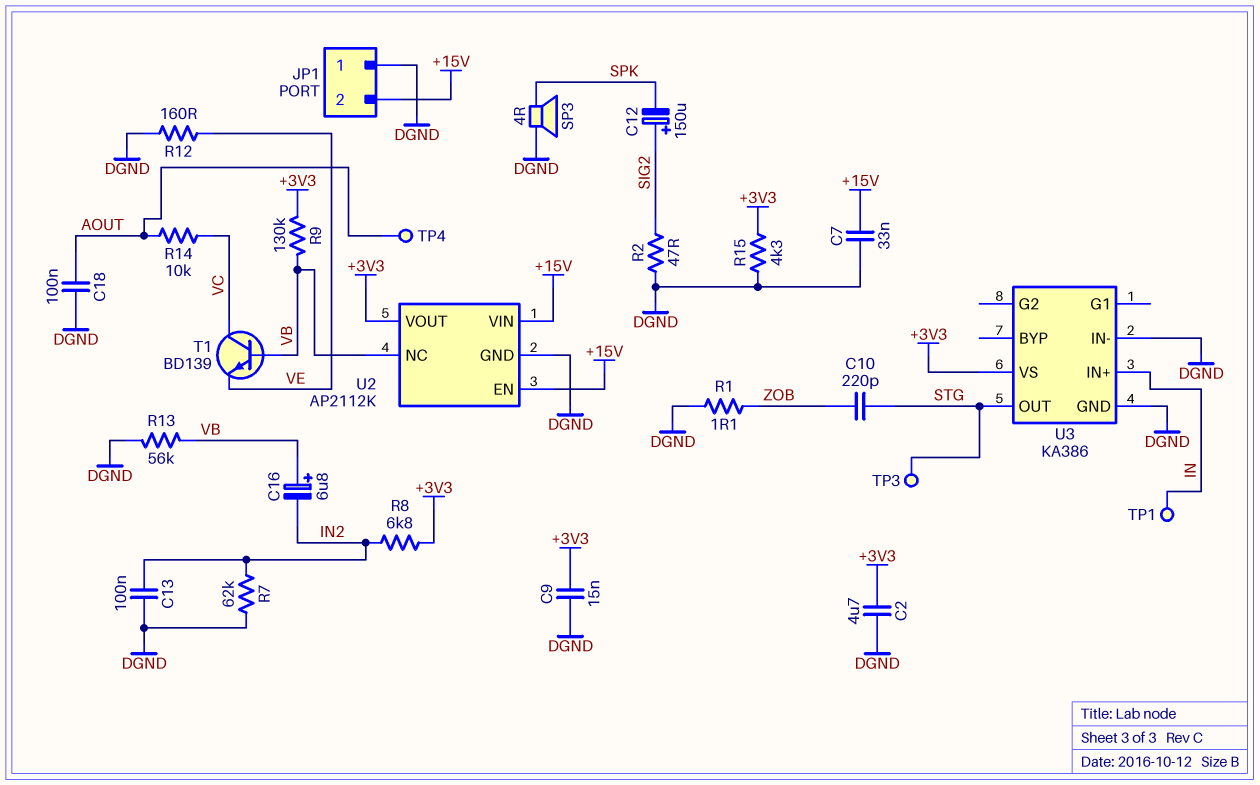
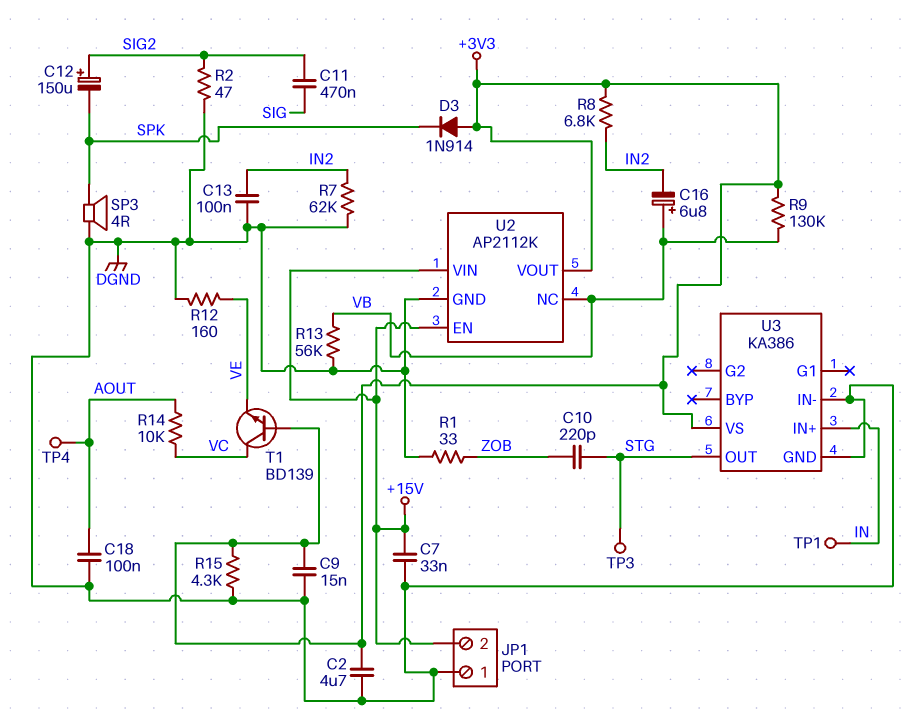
C11: none -> 470nF (SIG, SIG2)
D3: none -> diode 1N914 (A +3V3, K SPK)
R1: 1.1 (DGND, ZOB) -> 33 (DGND, ZOB)
T1: NPN BD139 (B VB, C VC, E VE) -> NPN BD139 (B +3V3, C VC, E VE)

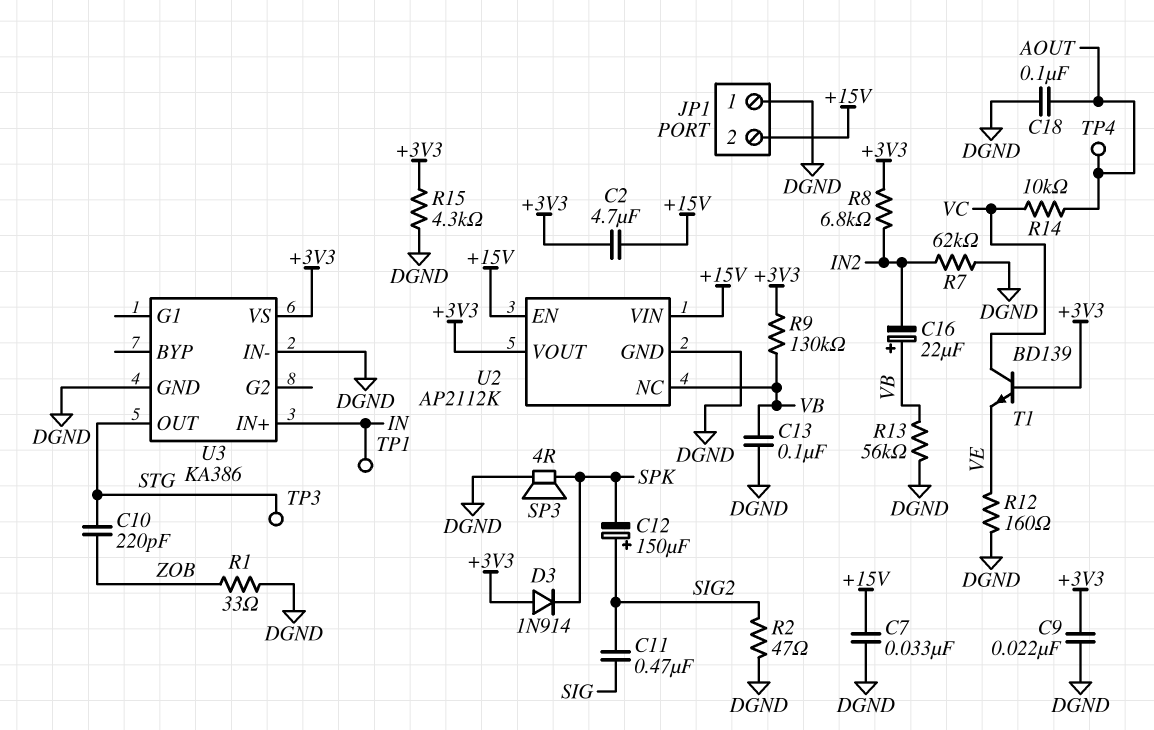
C2: 4.7uF (+3V3, DGND) -> 4.7uF (+3V3, +15V)
C9: 15nF (+3V3, DGND) -> 22nF (+3V3, DGND)
C13: 100nF (DGND, IN2) -> 100nF (DGND, VB)
C16: 6.8uF (plus VB, minus IN2) -> 22uF (plus VB, minus IN2)

